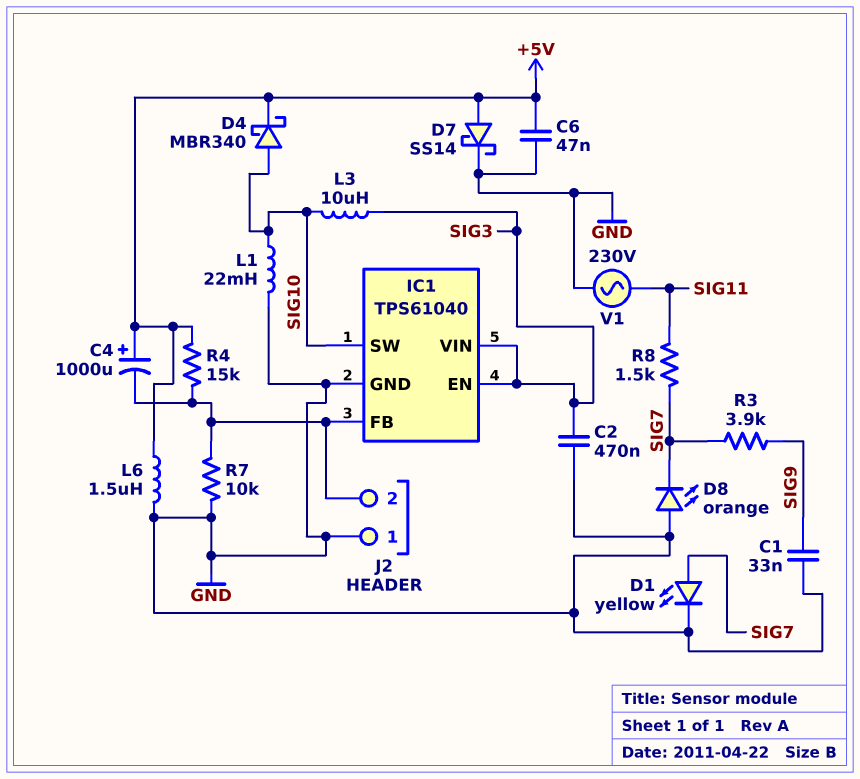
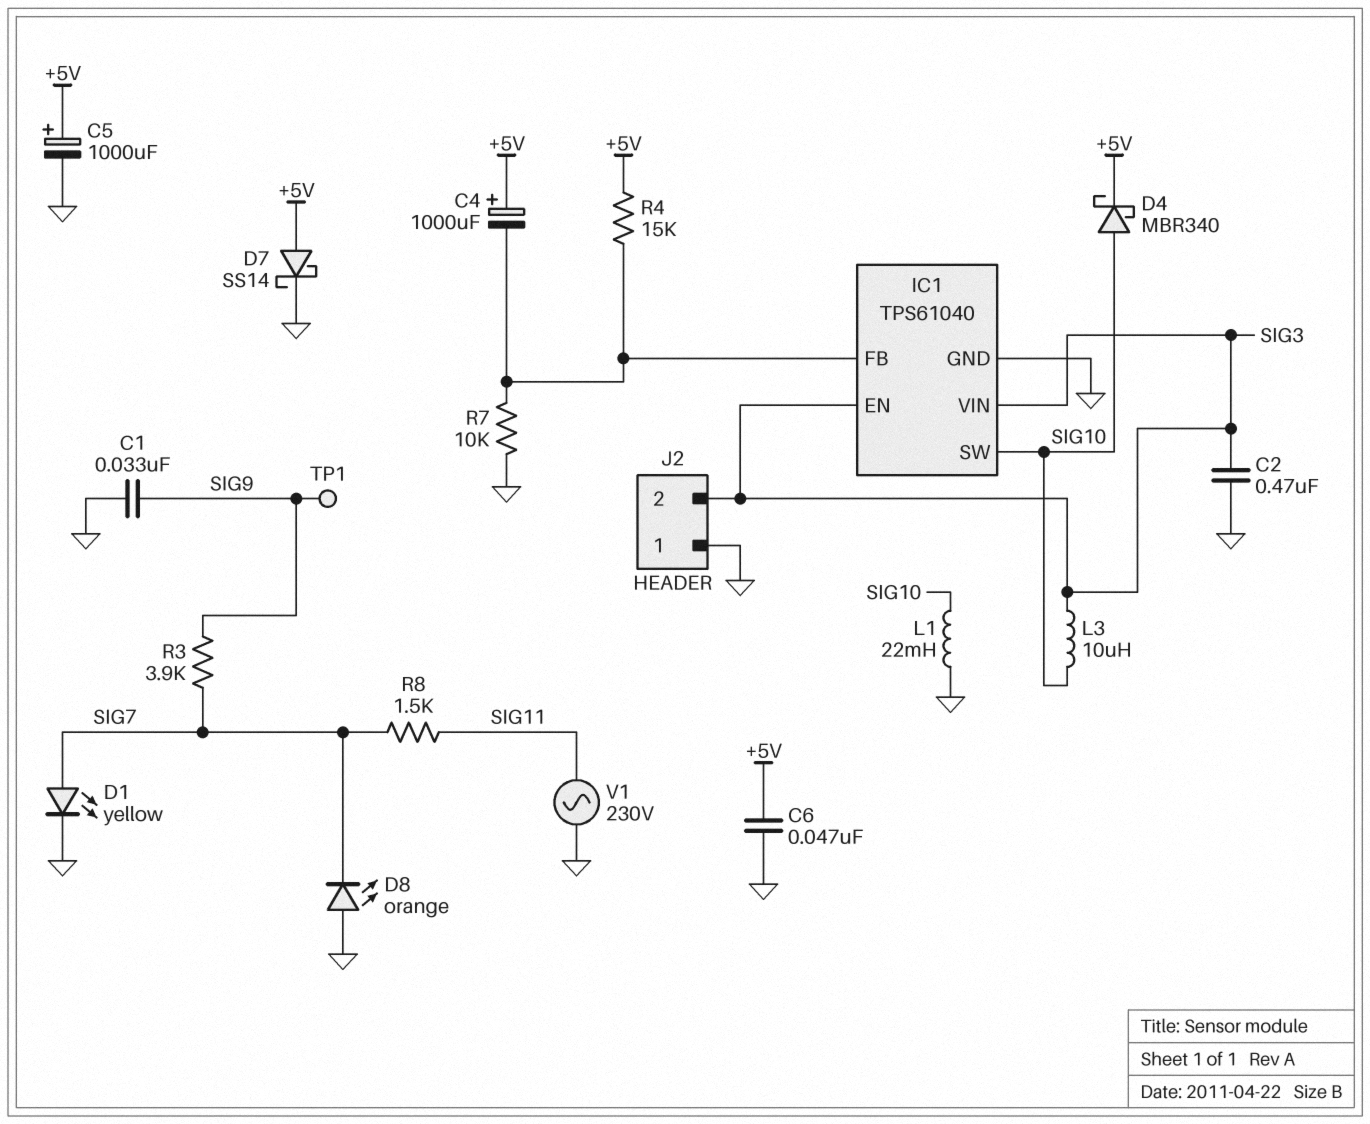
C5: none -> 1000uF (plus +5V, minus GND)
J2 pin 2: IC1/FB -> SIG3
L6: 1.5uH (+5V, GND) -> none
TP1: none -> test point (SIG9)

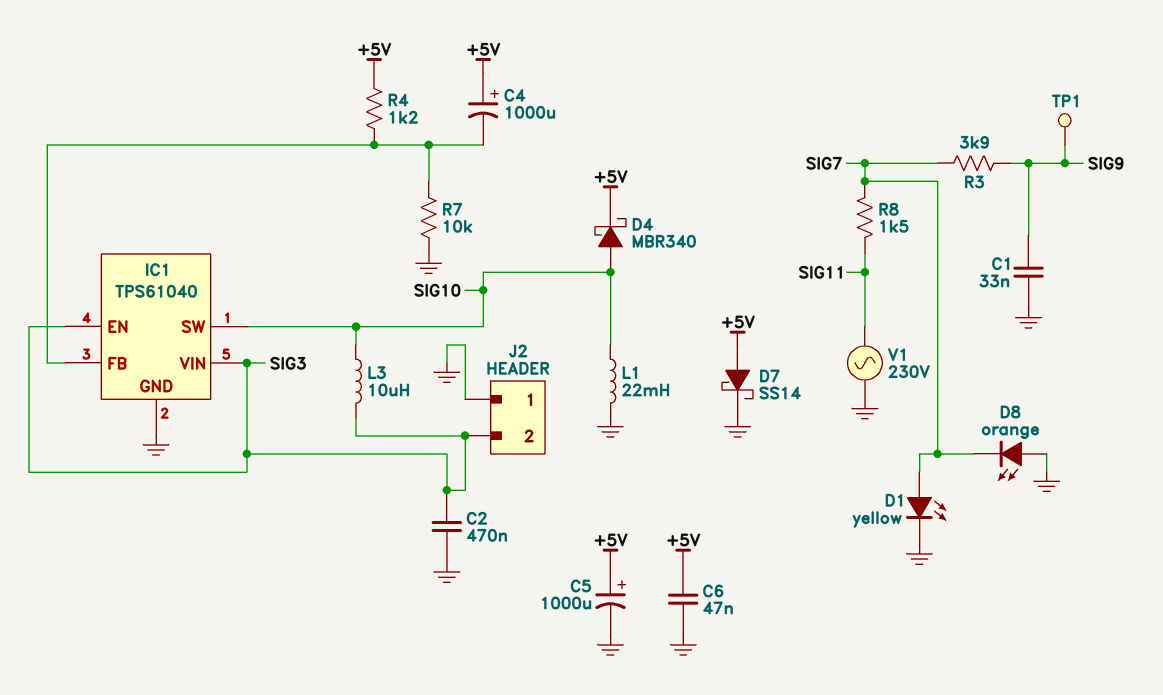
R4: 15k (+5V, IC1/FB) -> 1.2k (+5V, IC1/FB)

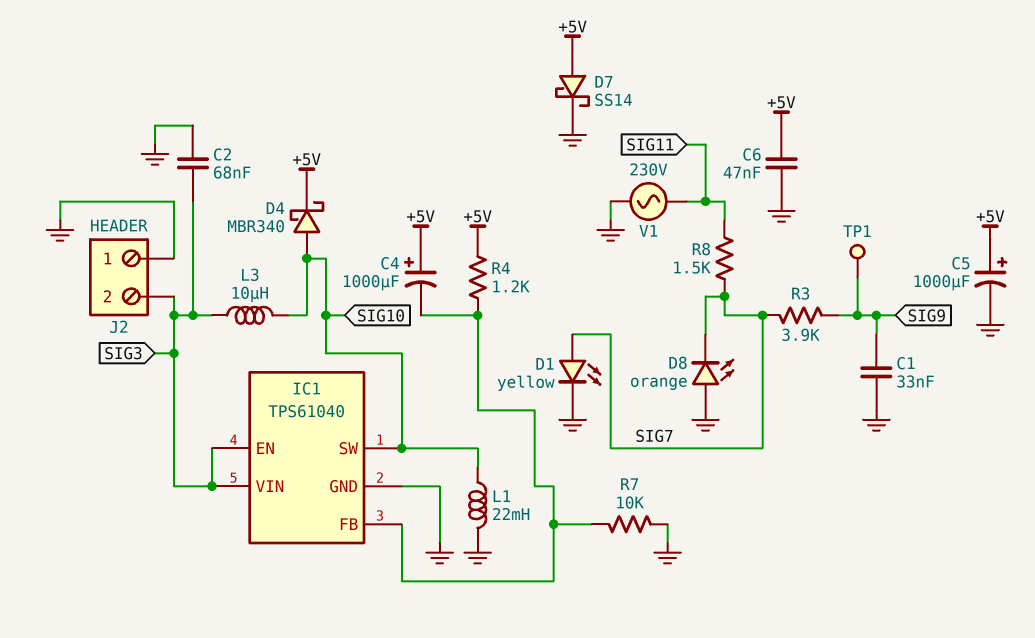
C2: 470nF (GND, SIG3) -> 68nF (GND, SIG3)

